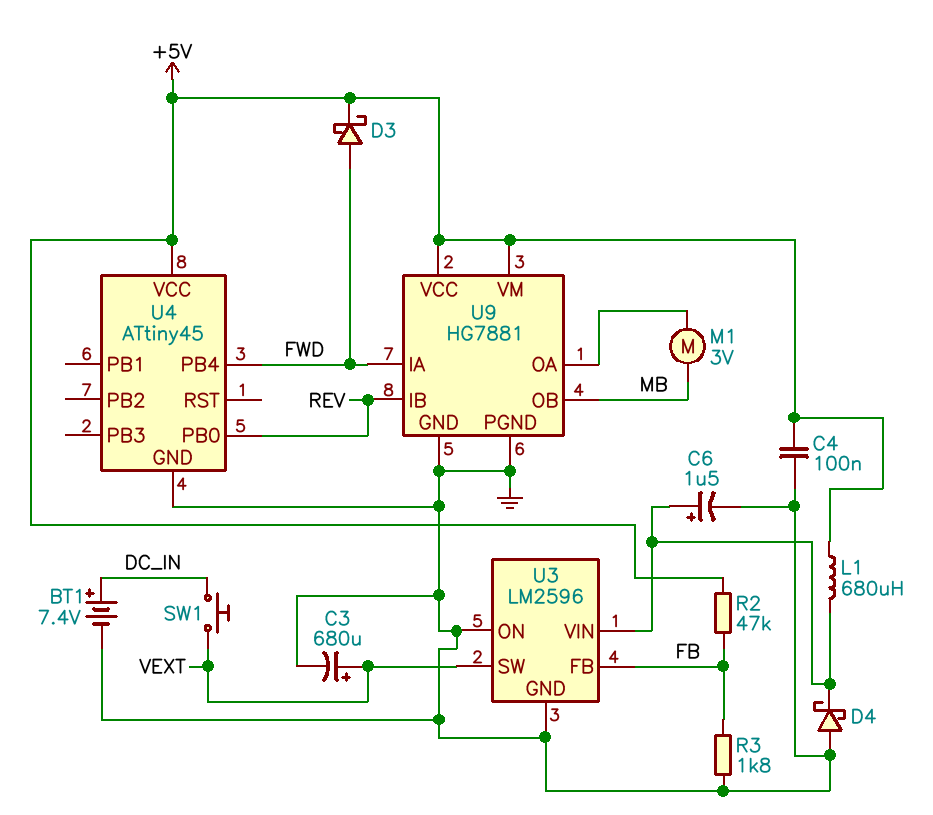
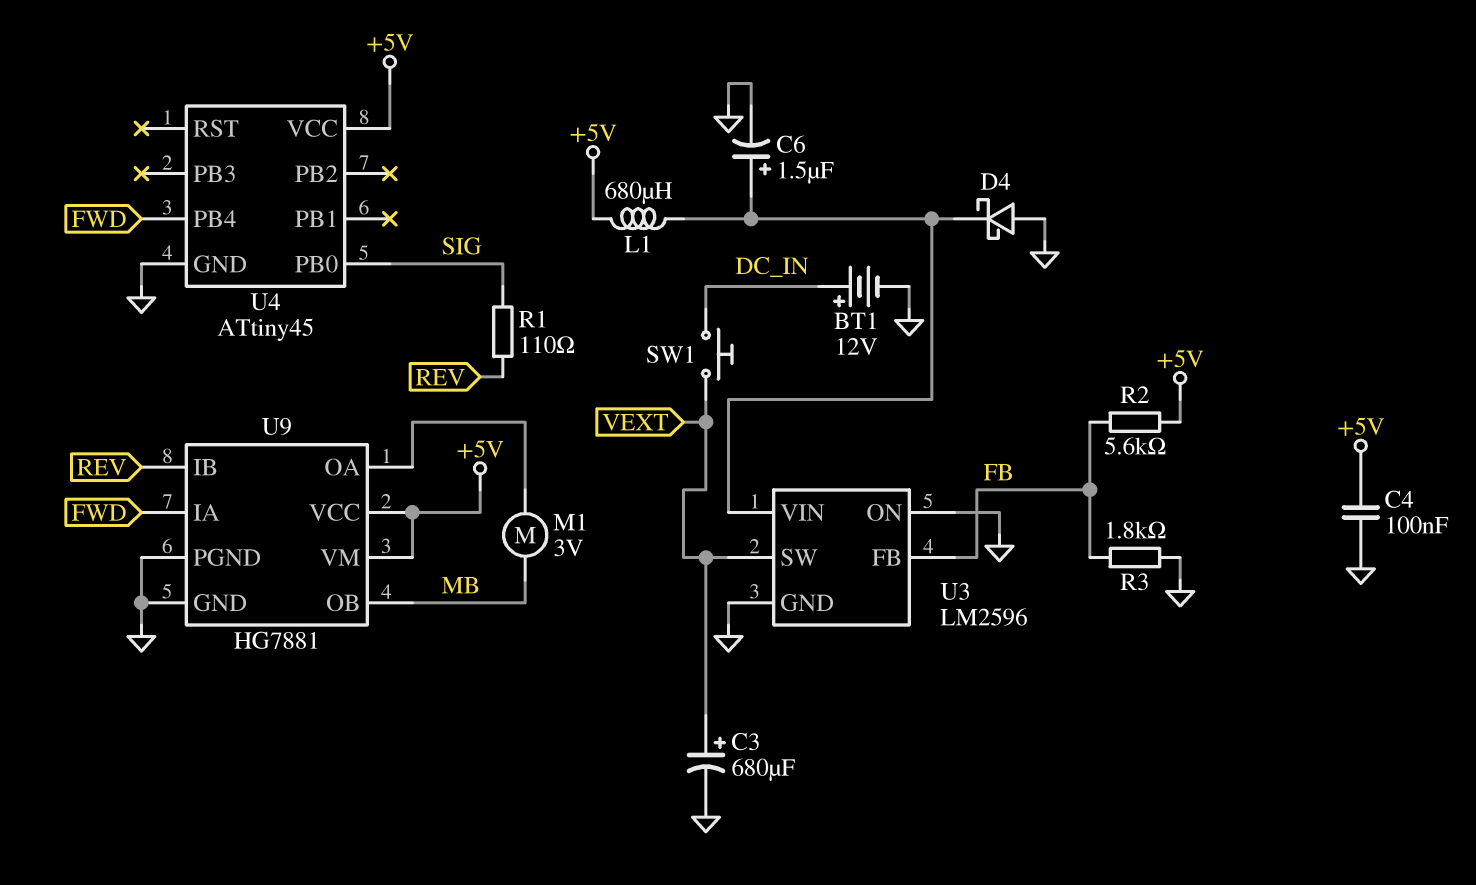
BT1: 7.4V (plus DC_IN, minus GND) -> 12V (plus DC_IN, minus GND)
D3: schottky (A FWD, K +5V) -> none
R1: none -> 110 (REV, SIG)
R2: 47k (+5V, FB) -> 5.6k (+5V, FB)
U4 pin PB0: REV -> SIG

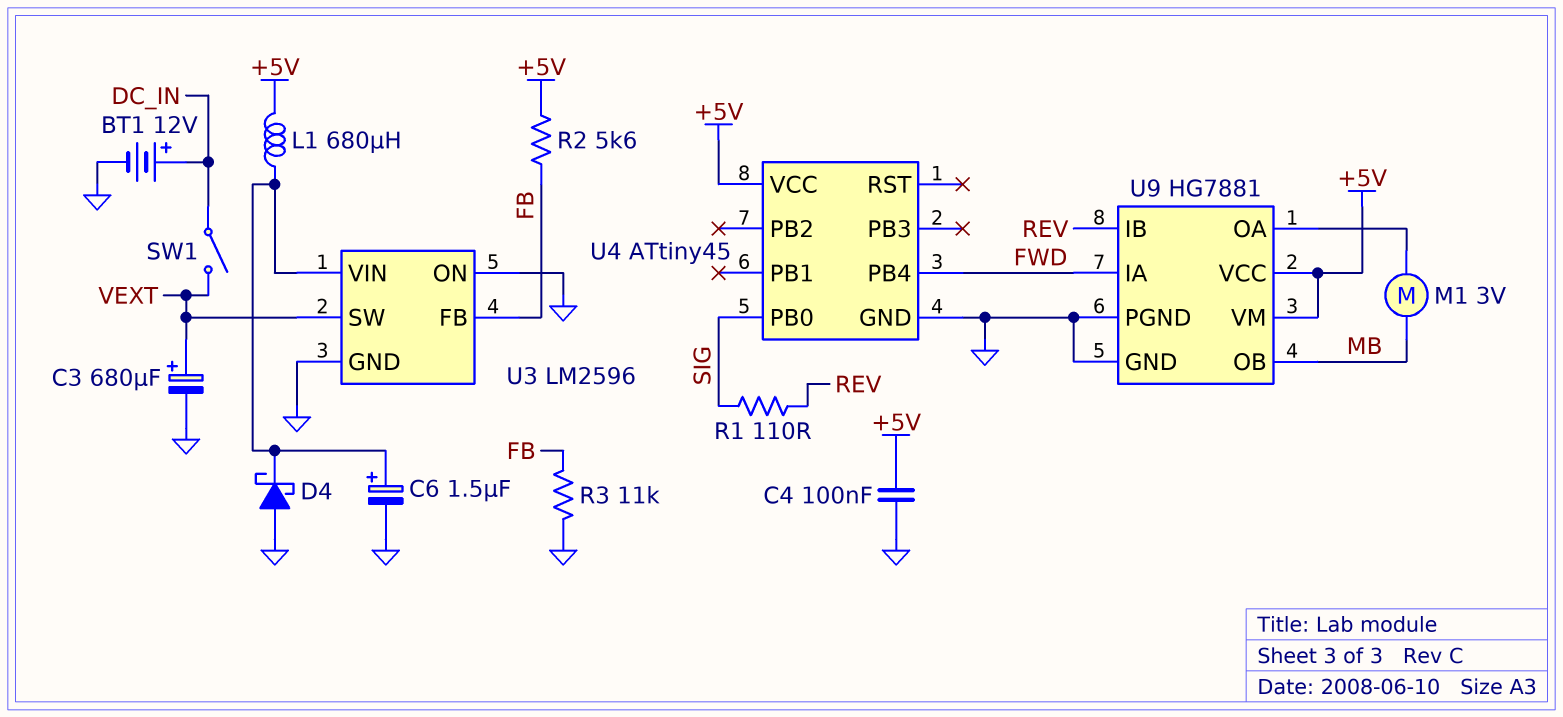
R3: 1.8k (FB, GND) -> 11k (FB, GND)
SW1: button (DC_IN, VEXT) -> switch (DC_IN, VEXT)

